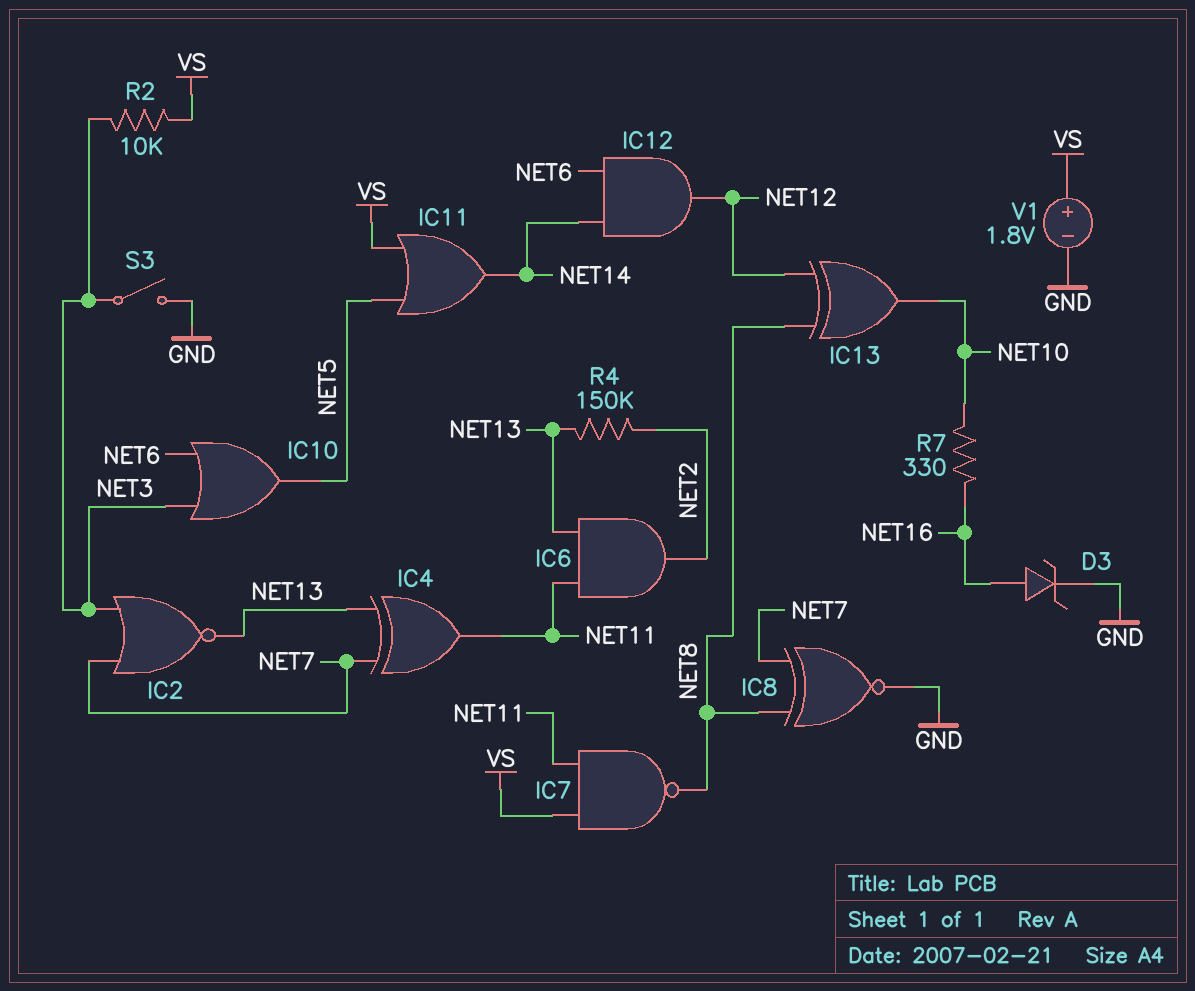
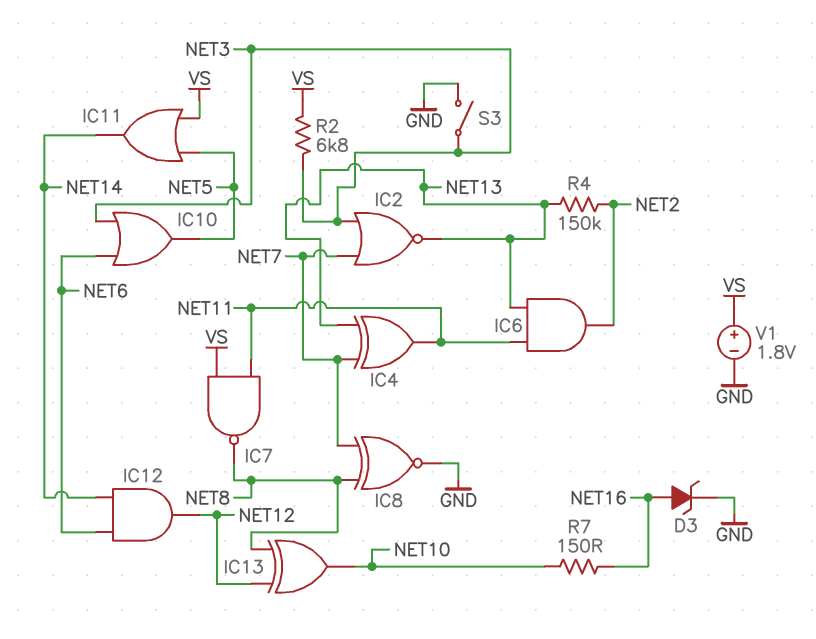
R2: 10k (NET3, VS) -> 6.8k (NET3, VS)
R7: 330 (NET10, NET16) -> 150 (NET10, NET16)

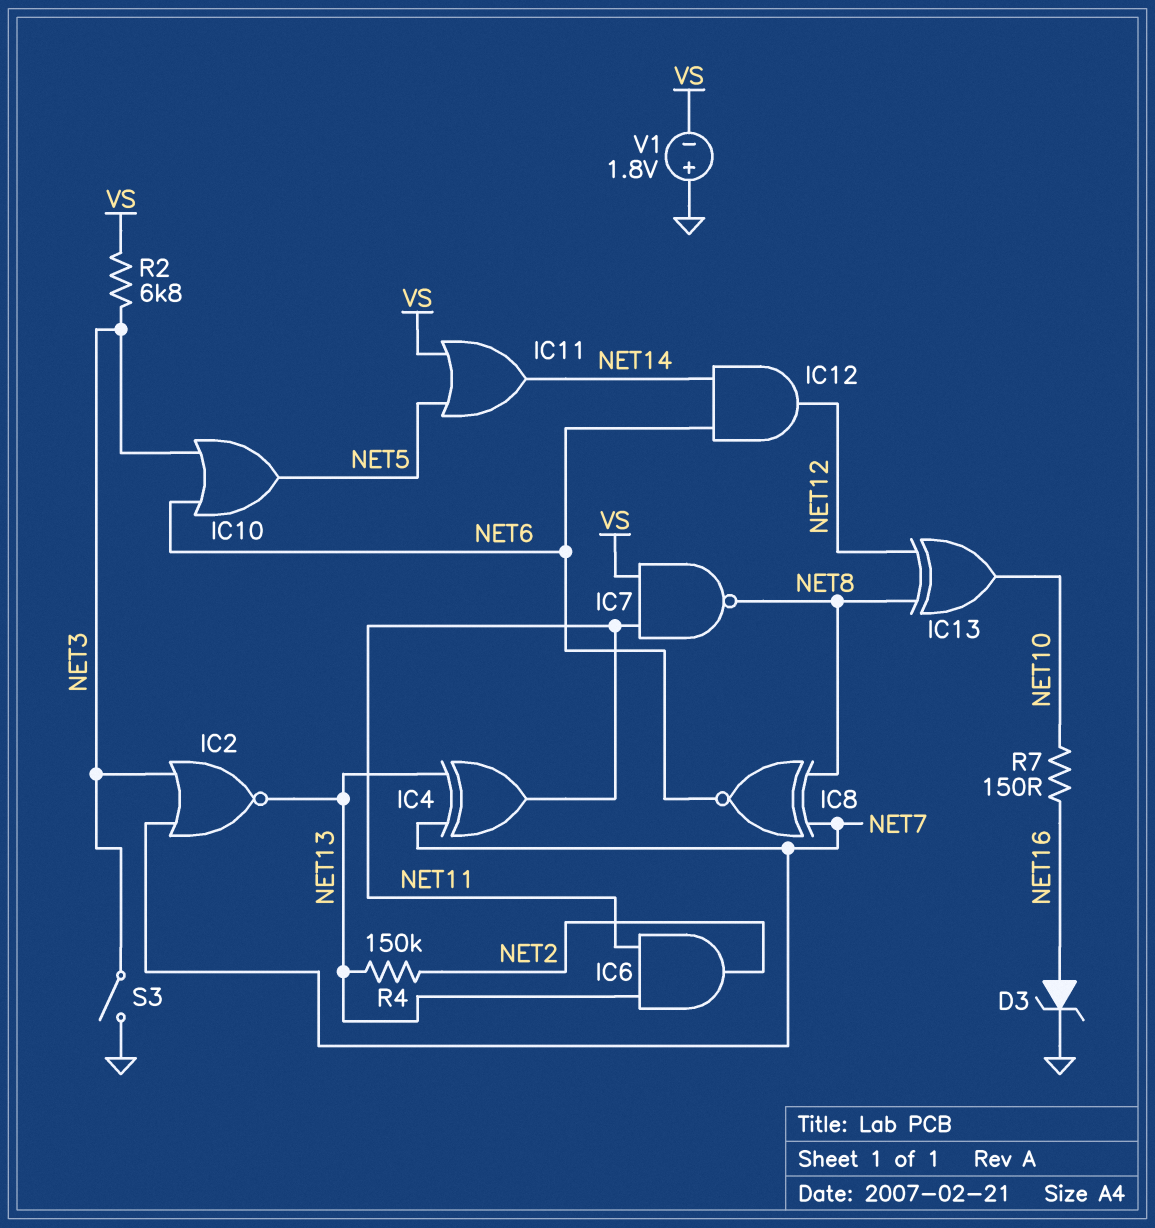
IC8: XNOR (in NET7, in NET8, out GND) -> XNOR (in NET7, in NET8, out NET6)
V1: 1.8V (plus VS, minus GND) -> 1.8V (plus GND, minus VS)

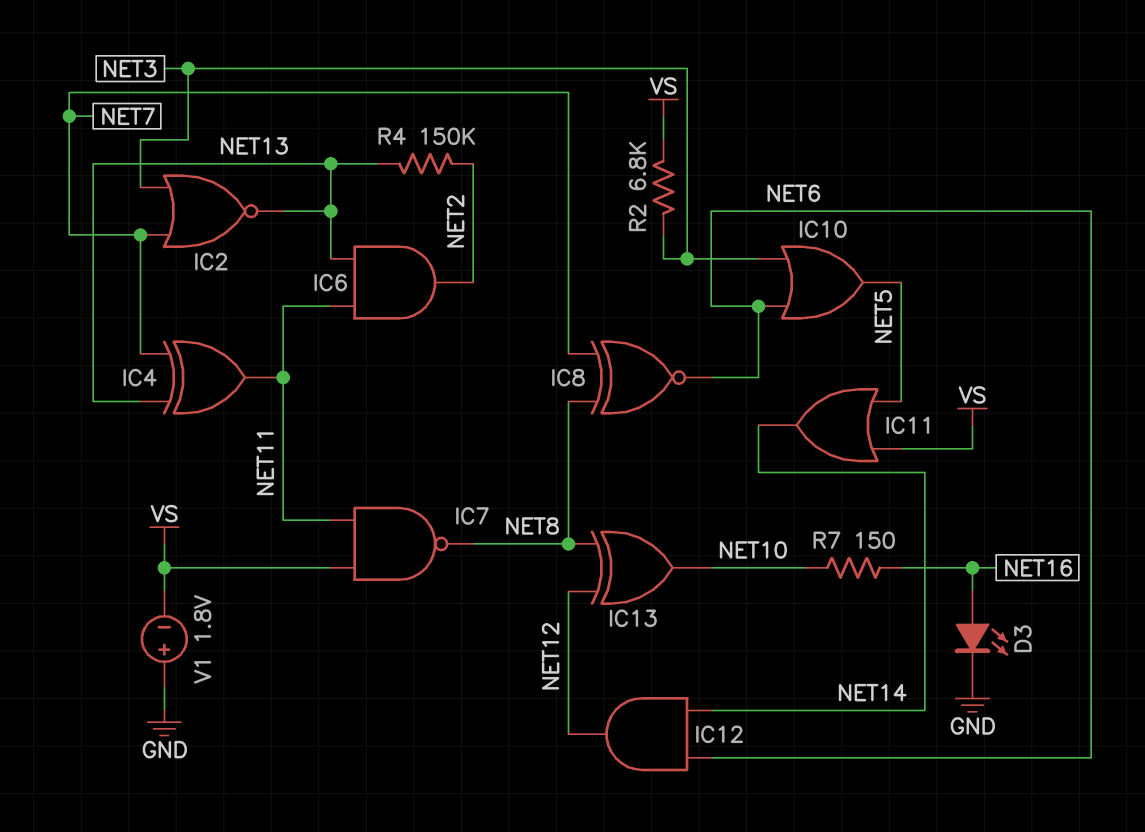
D3: zener (A NET16, K GND) -> LED (A NET16, K GND)
S3: switch (GND, NET3) -> none

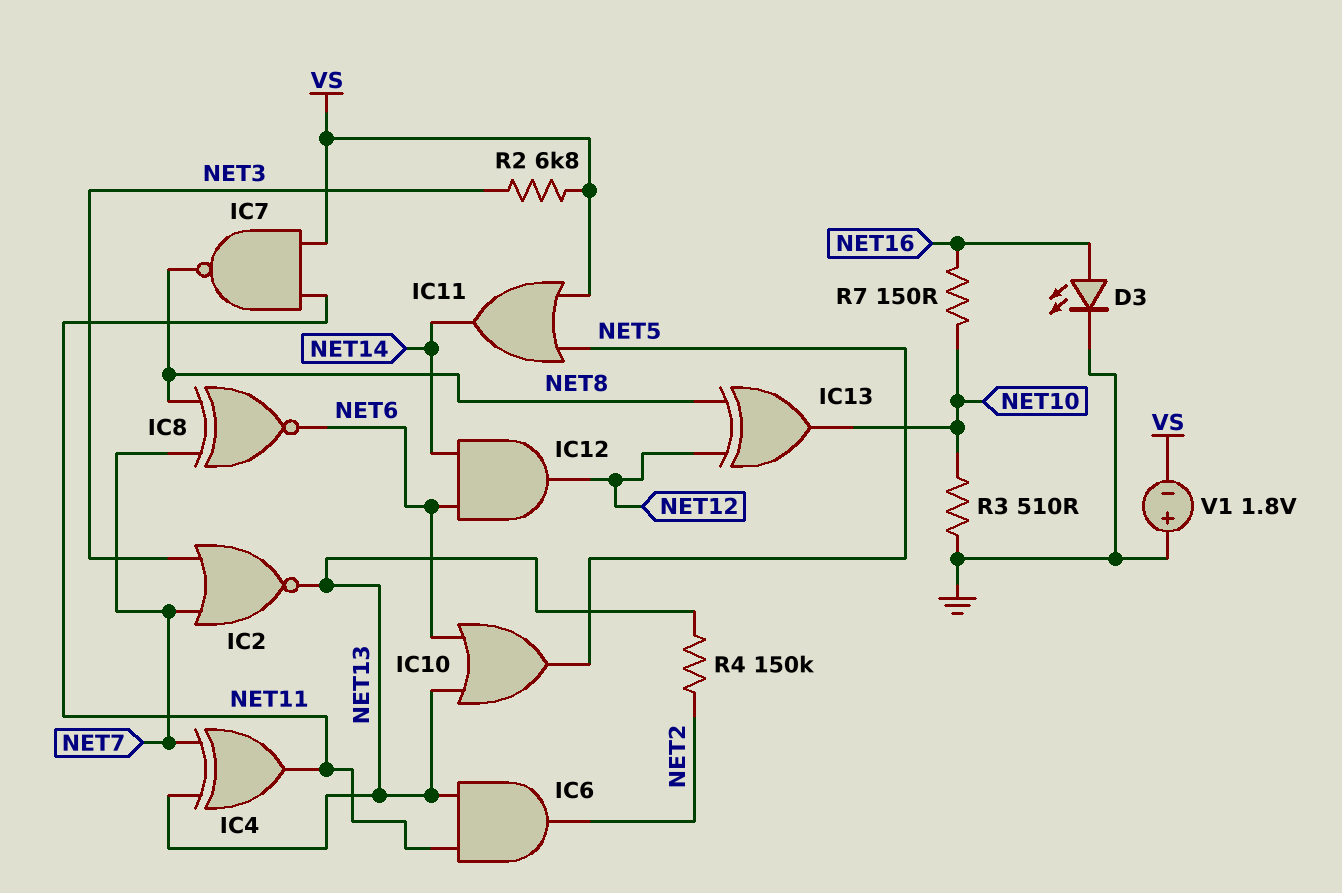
IC10: OR (in NET3, in NET6, out NET5) -> OR (in NET6, in NET13, out NET5)
R3: none -> 510 (GND, NET10)

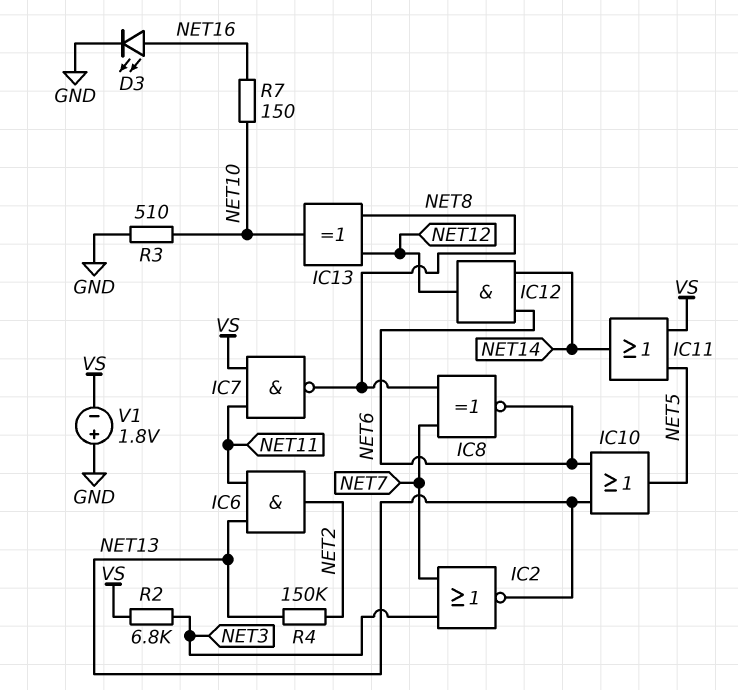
IC4: XOR (in NET7, in NET13, out NET11) -> none

